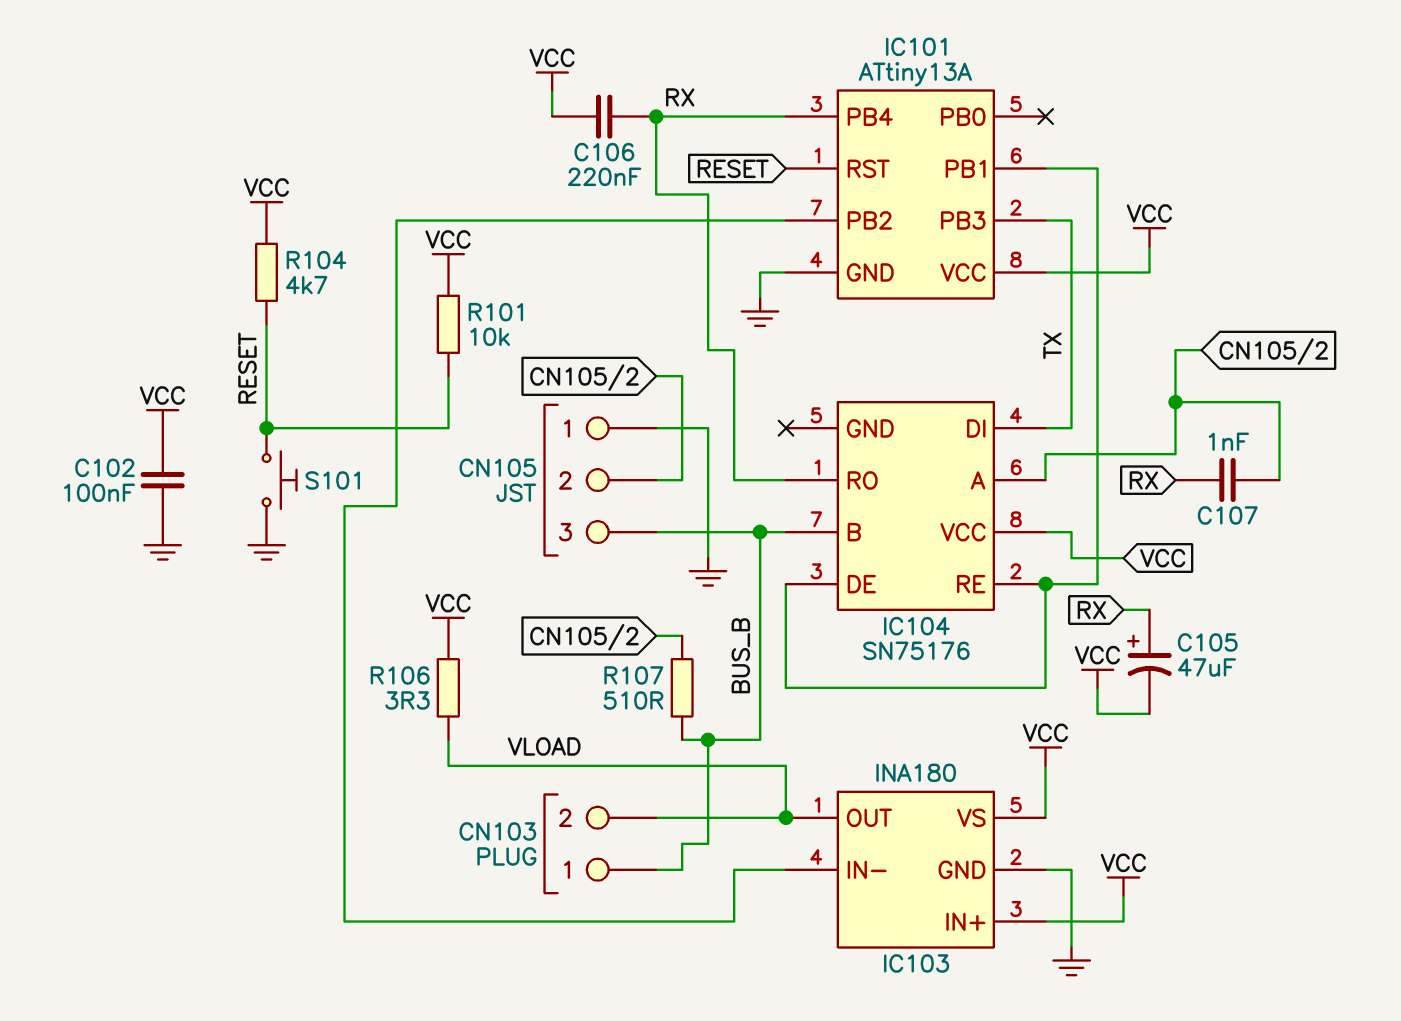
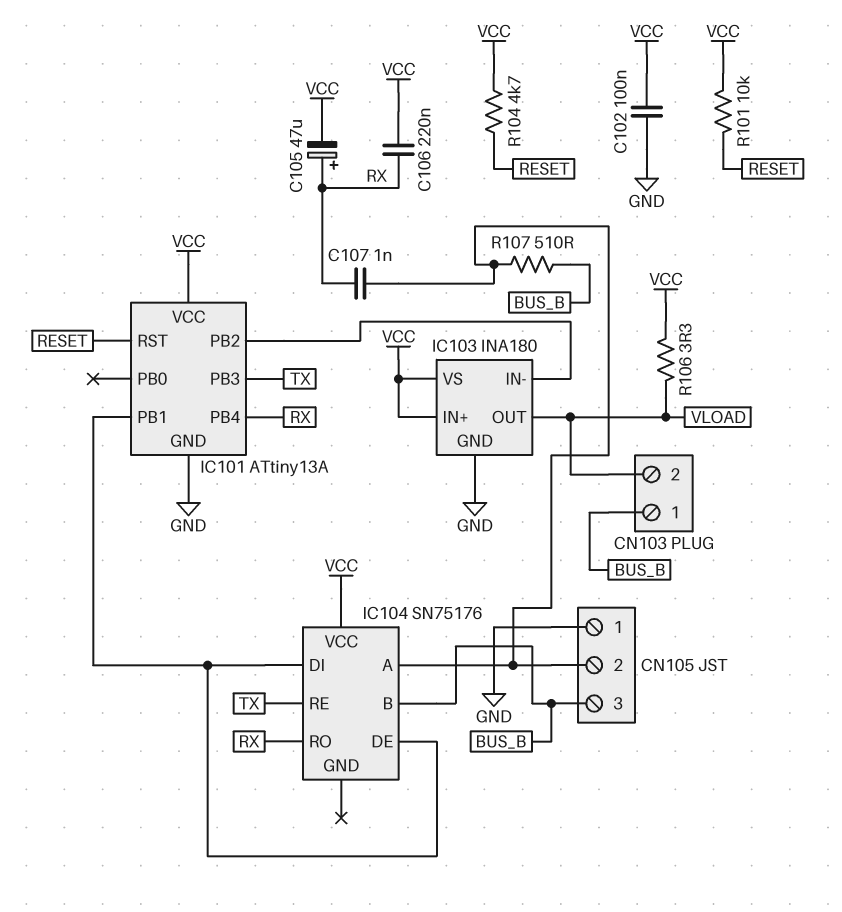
IC104 pin DI: TX -> IC101/PB1
IC104 pin RE: IC101/PB1 -> TX
S101: button (GND, RESET) -> none

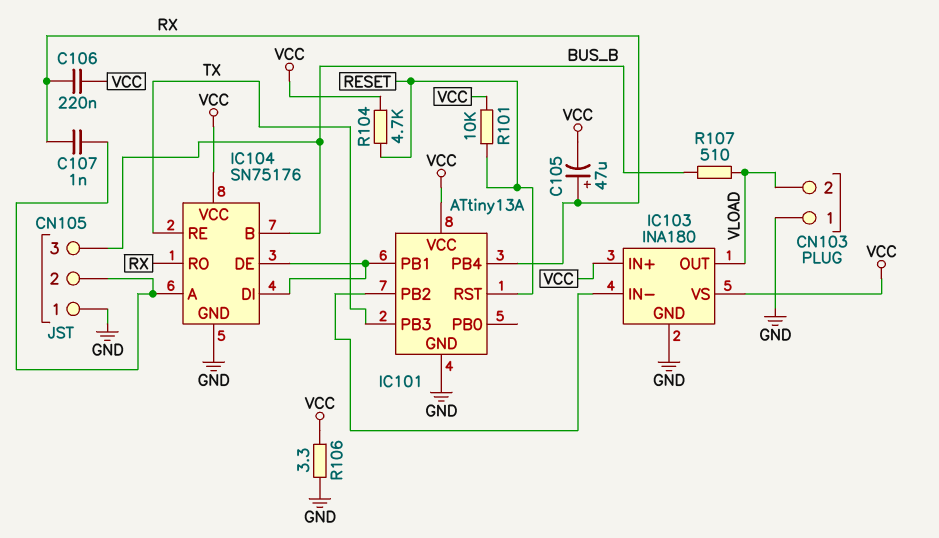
C102: 100nF (GND, VCC) -> none
CN103 pin 1: BUS_B -> GND
IC104 pin GND: none -> GND
R106: 3.3 (VCC, VLOAD) -> 3.3 (GND, VCC)
R107: 510 (BUS_B, CN105/2) -> 510 (BUS_B, VLOAD)

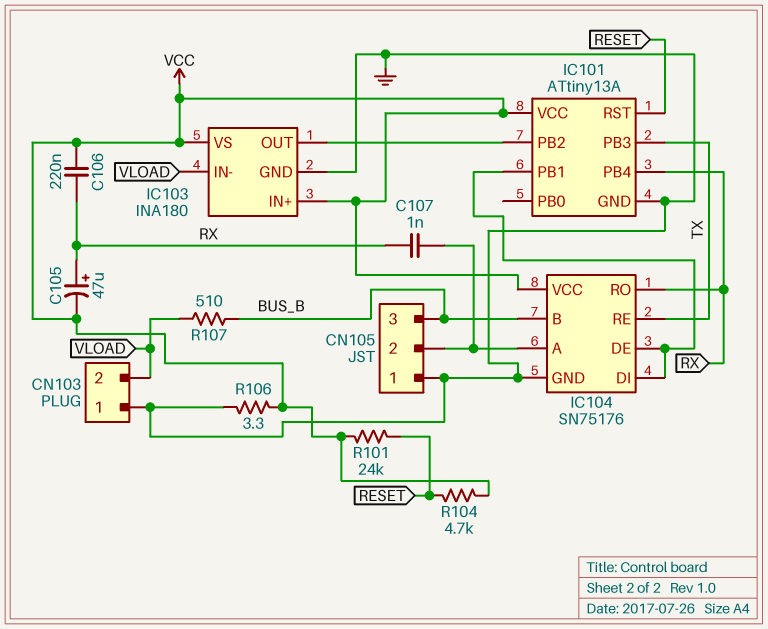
IC103 pin IN-: IC101/PB2 -> VLOAD
IC103 pin OUT: VLOAD -> IC101/PB2
R101: 10k (RESET, VCC) -> 24k (RESET, VCC)

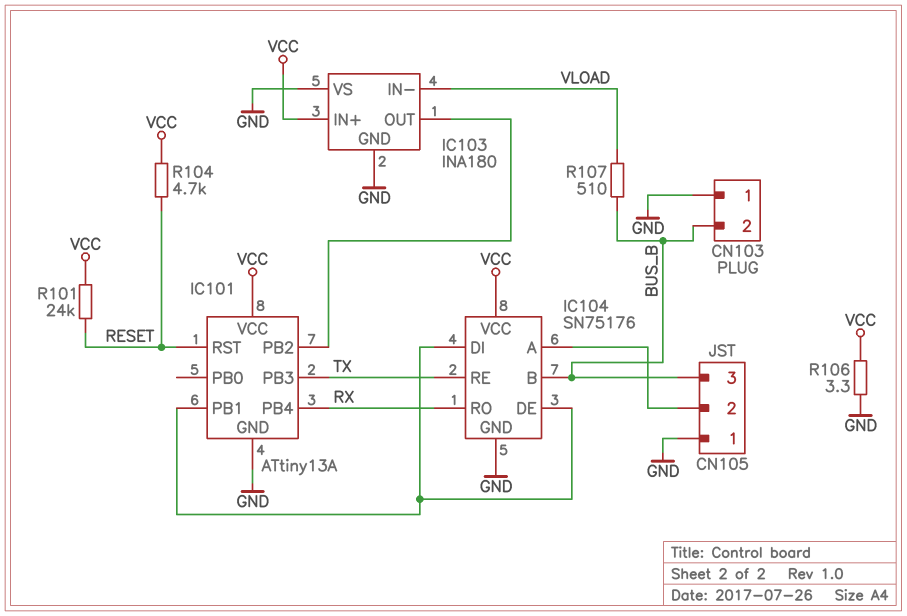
C105: 47uF (plus RX, minus VCC) -> none
C106: 220nF (RX, VCC) -> none
C107: 1nF (CN105/2, RX) -> none
CN103 pin 2: VLOAD -> BUS_B
IC103 pin VS: VCC -> GND

